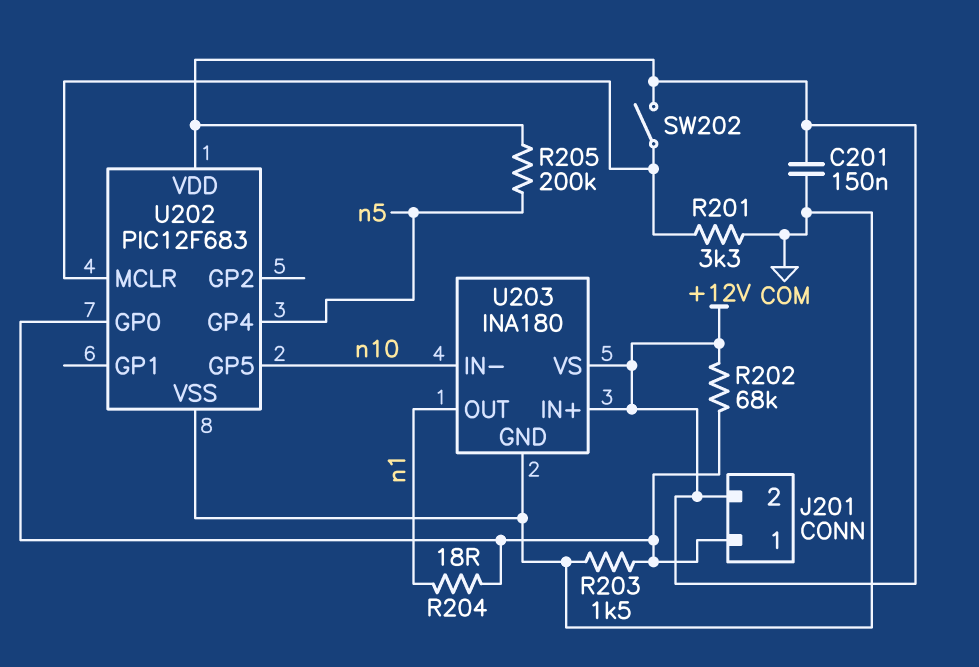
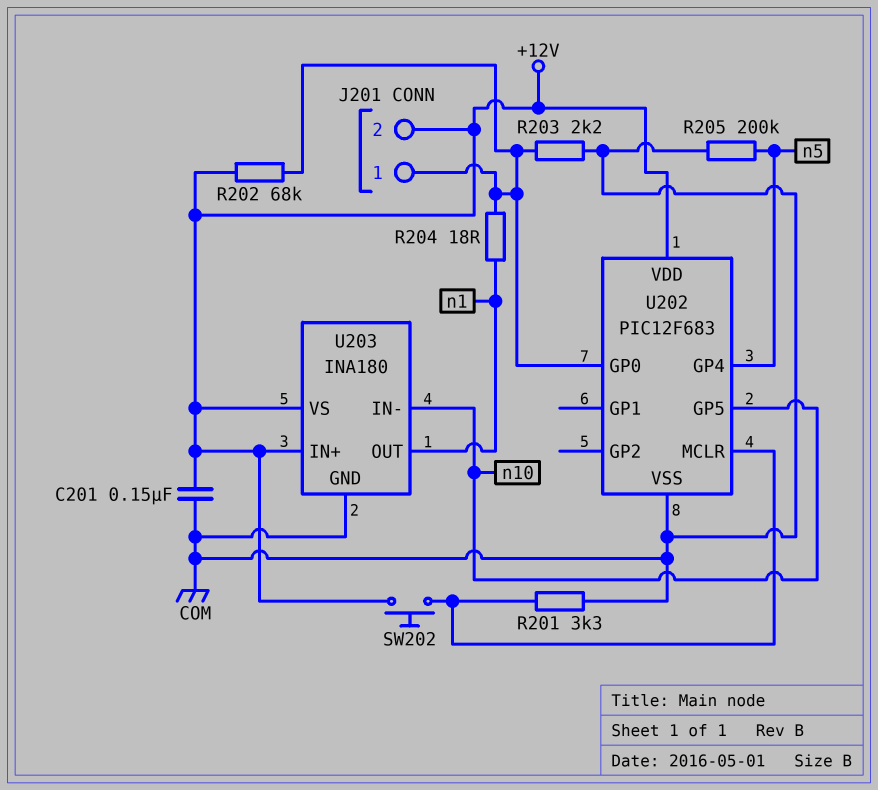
R203: 1.5k (COM, J201/1) -> 2.2k (COM, J201/1)
R205: 200k (+12V, n5) -> 200k (COM, n5)
SW202: switch (+12V, U202/MCLR) -> button (+12V, U202/MCLR)

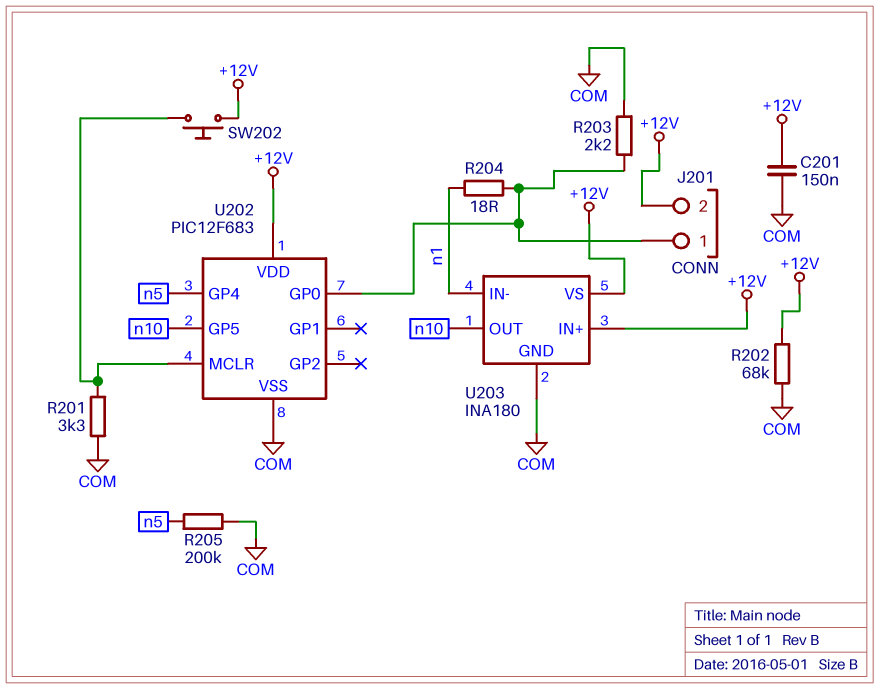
R202: 68k (+12V, J201/1) -> 68k (+12V, COM)
U203 pin IN-: n10 -> n1
U203 pin OUT: n1 -> n10

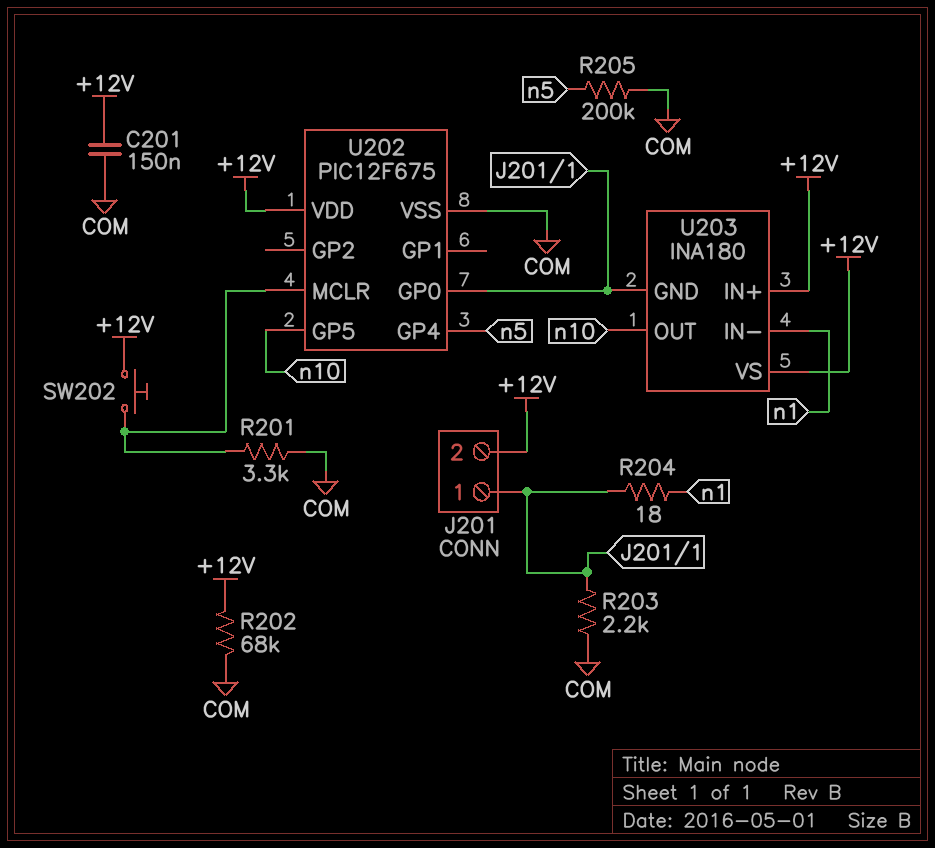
U202: PIC12F683 -> PIC12F675
U203 pin GND: COM -> J201/1

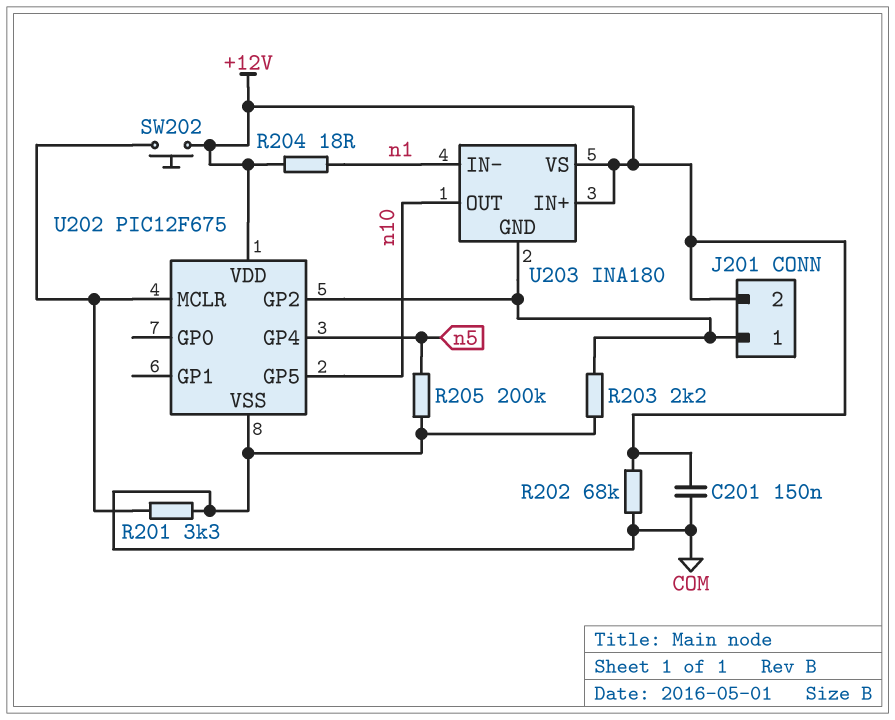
R204: 18 (J201/1, n1) -> 18 (+12V, n1)
U202 pin GP0: J201/1 -> none
U202 pin GP2: none -> J201/1

